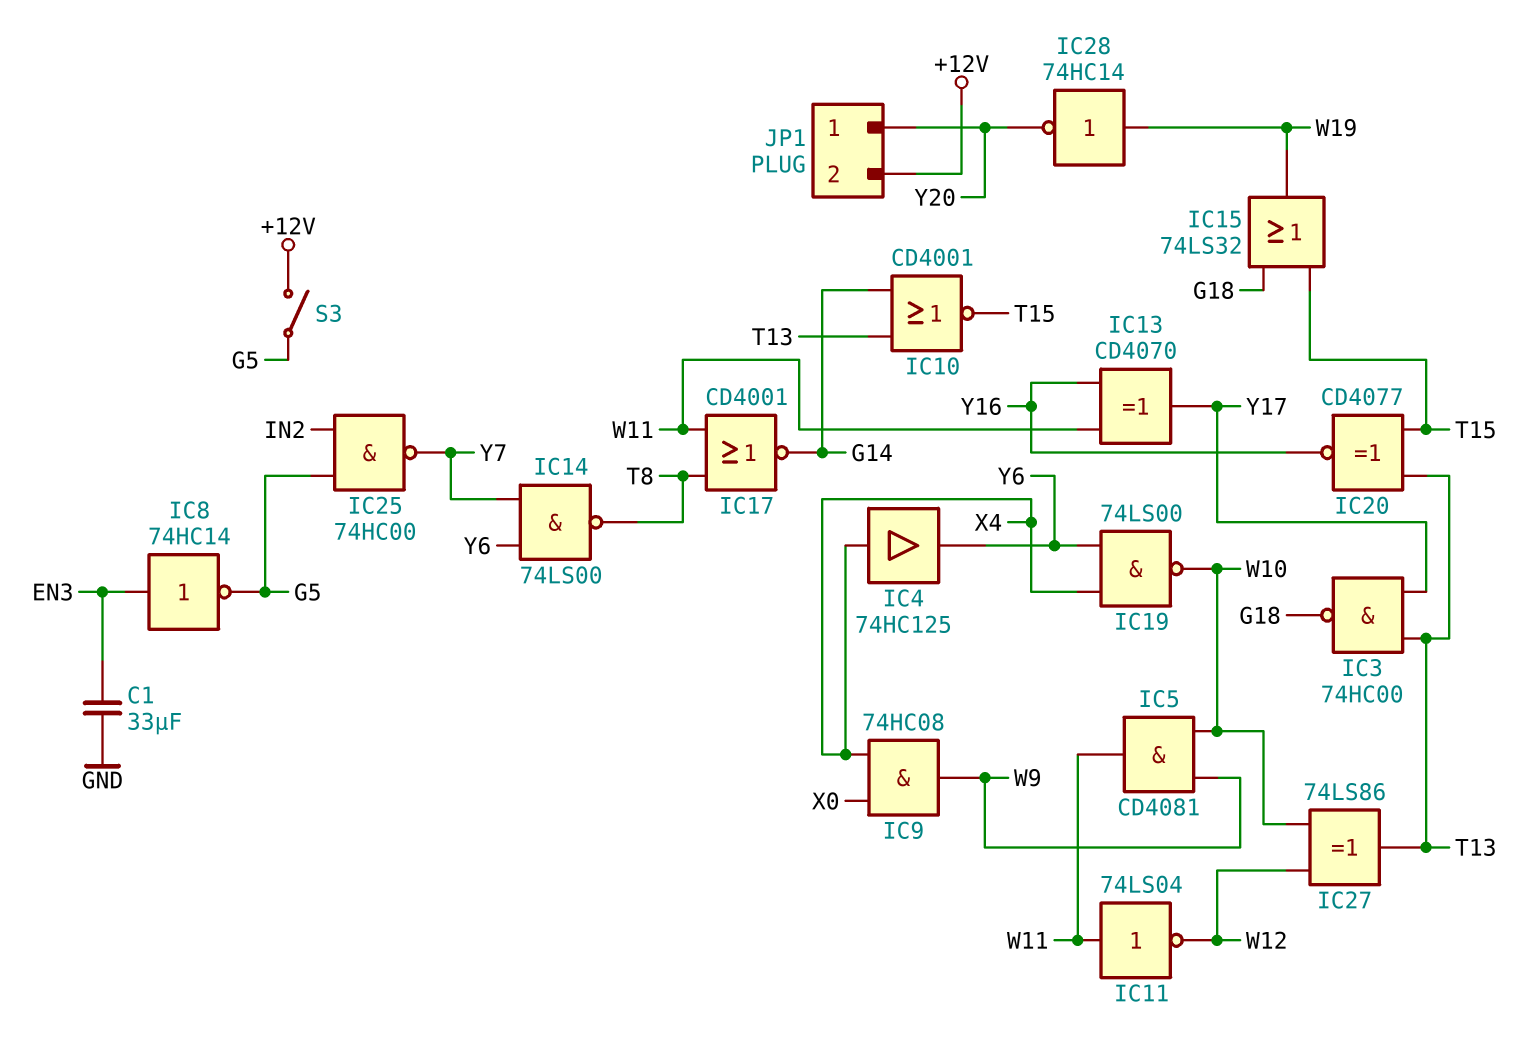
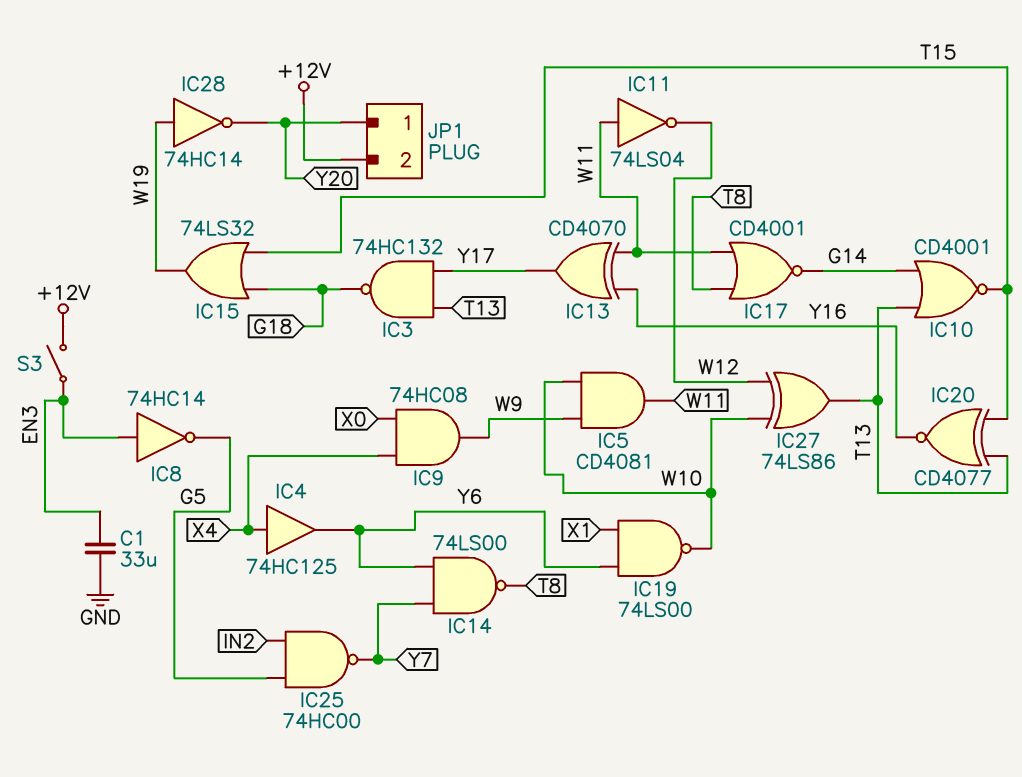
IC3: NAND 74HC00 (in T13, in Y17, out G18) -> NAND 74HC132 (in T13, in Y17, out G18)
IC19: NAND 74LS00 (in X4, in Y6, out W10) -> NAND 74LS00 (in X1, in Y6, out W10)
S3: switch (+12V, G5) -> switch (+12V, EN3)

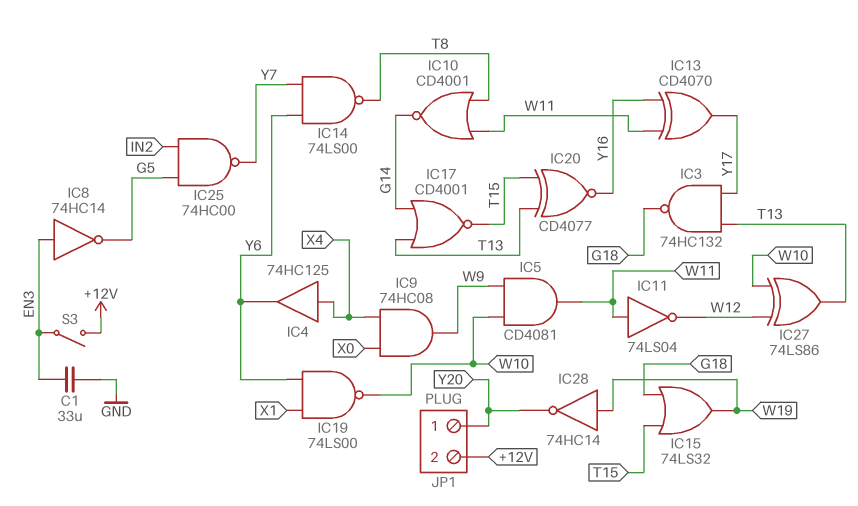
IC10: NOR CD4001 (in G14, in T13, out T15) -> NOR CD4001 (in T8, in W11, out G14)
IC17: NOR CD4001 (in T8, in W11, out G14) -> NOR CD4001 (in G14, in T13, out T15)

